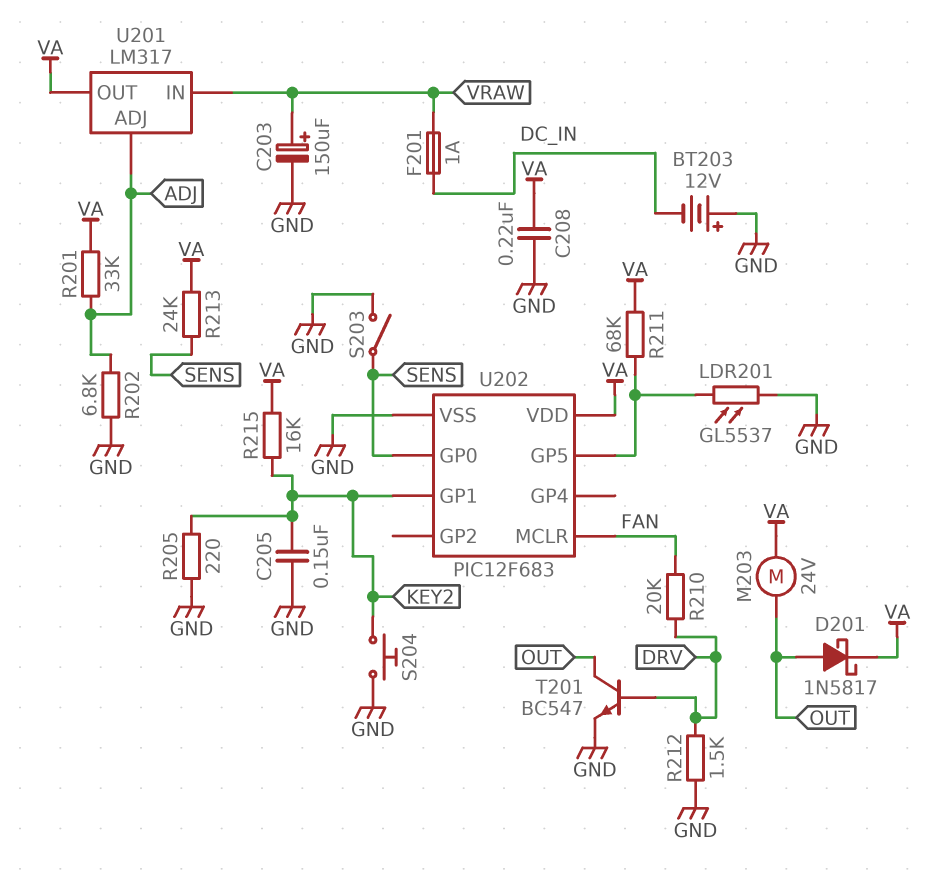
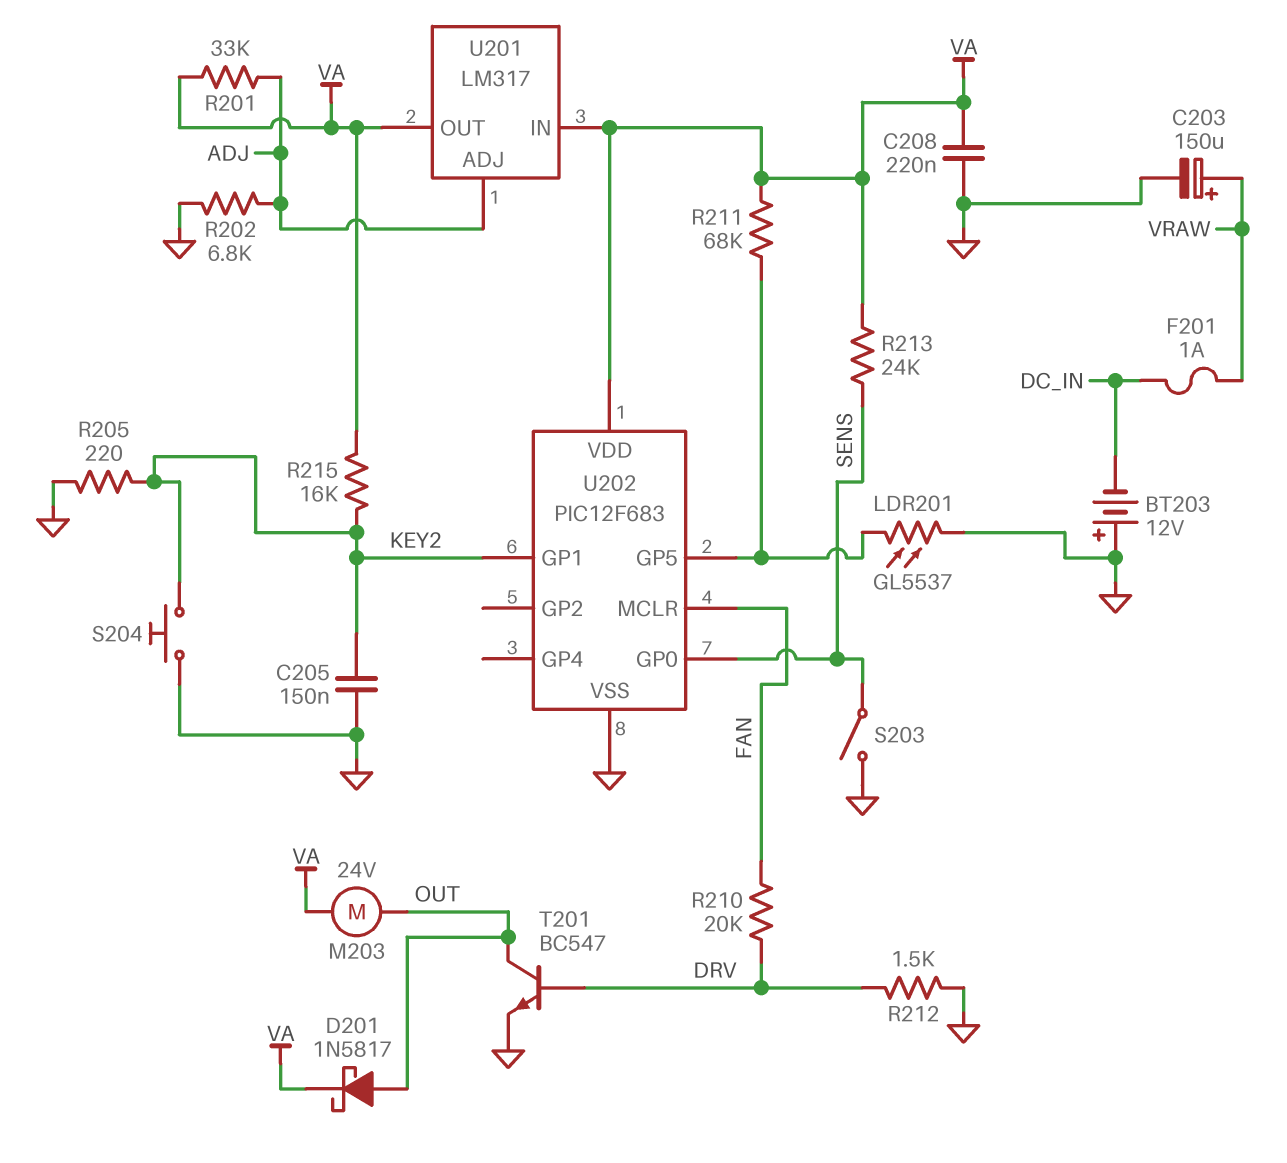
U201 pin IN: VRAW -> VA

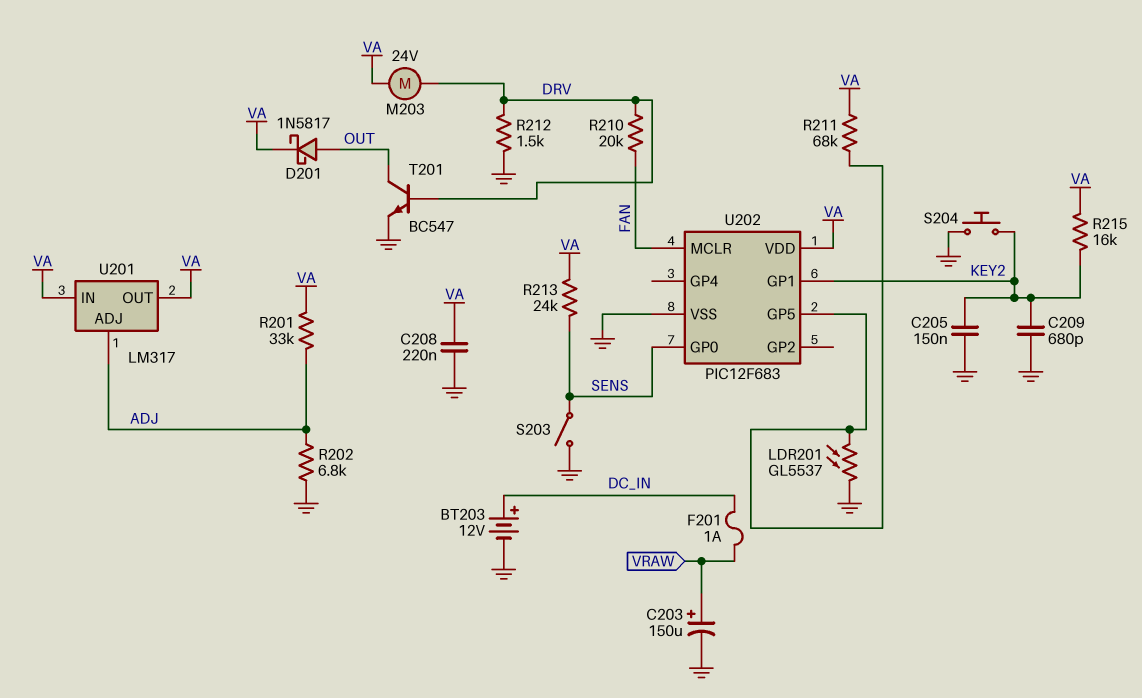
BT203: 12V (plus GND, minus DC_IN) -> 12V (plus DC_IN, minus GND)
C209: none -> 680pF (GND, KEY2)
M203: motor 24V (OUT, VA) -> motor 24V (DRV, VA)
R205: 220 (GND, KEY2) -> none

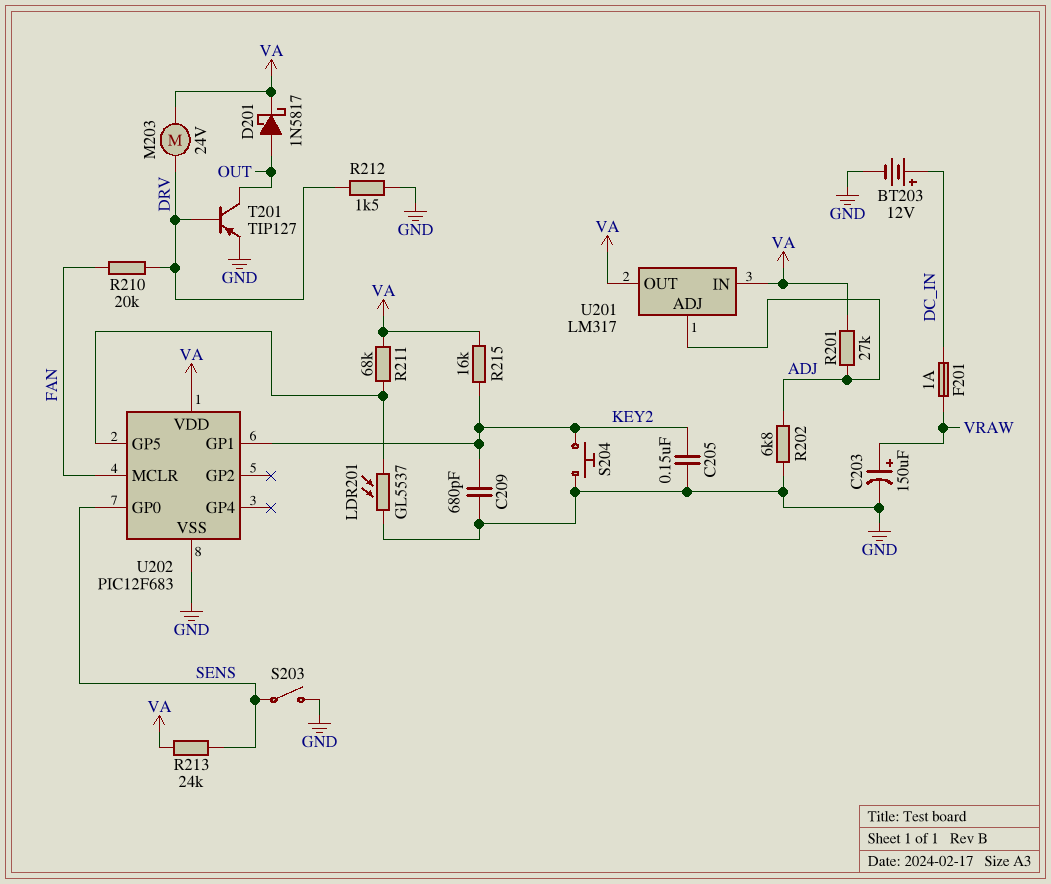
C208: 220nF (GND, VA) -> none
R201: 33k (ADJ, VA) -> 27k (ADJ, VA)
T201: NPN BC547 (B DRV, C OUT, E GND) -> PNP TIP127 (B DRV, C OUT, E GND)

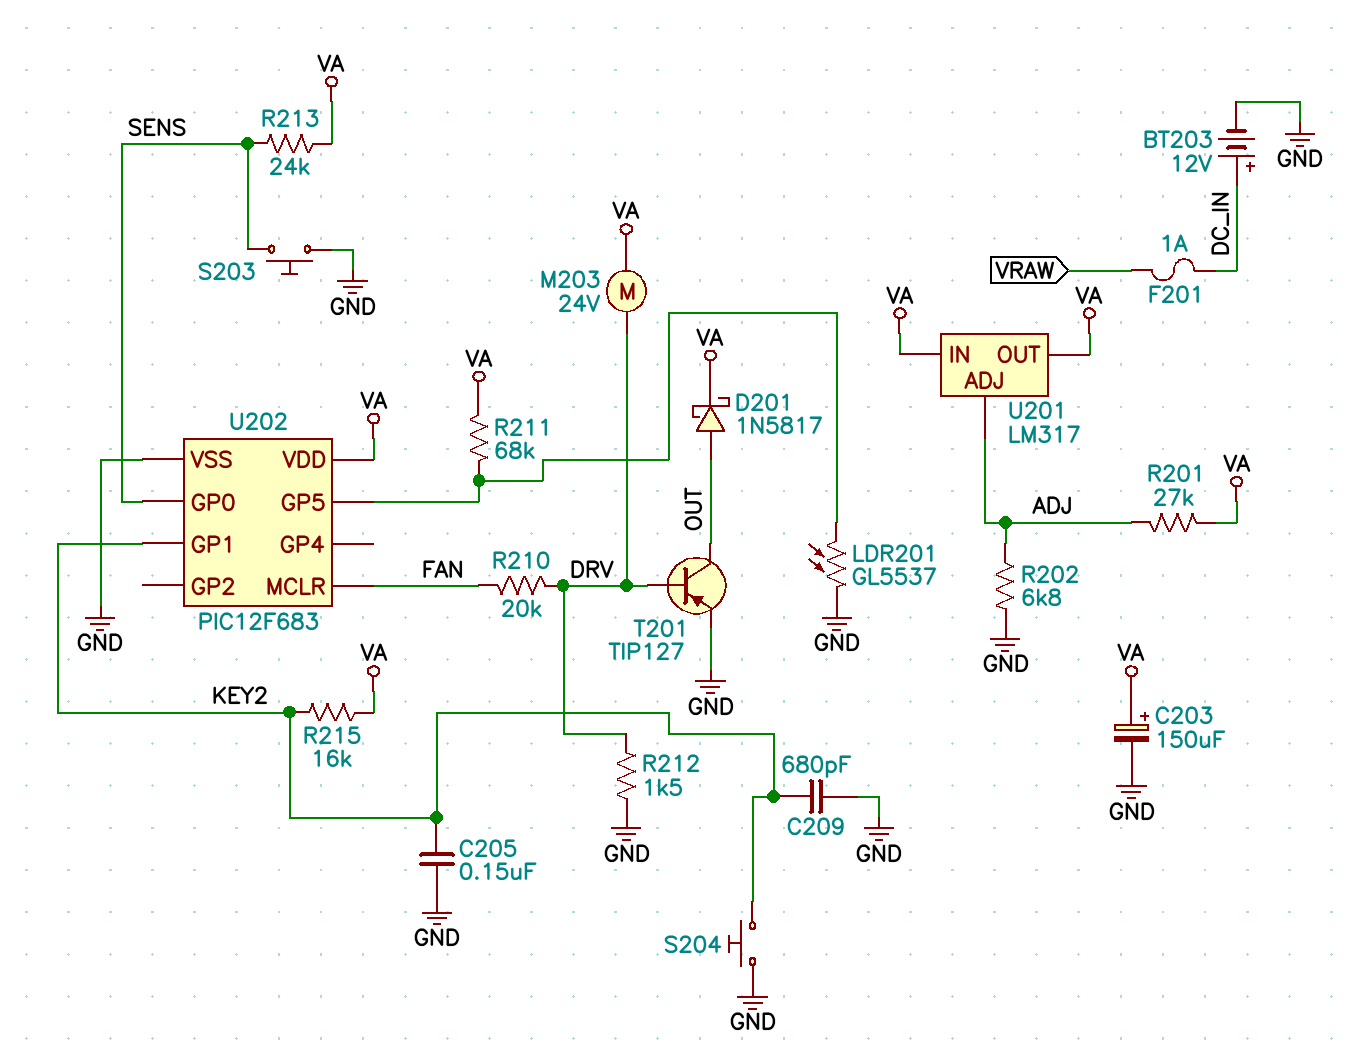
C203: 150uF (plus VRAW, minus GND) -> 150uF (plus VA, minus GND)
S203: switch (GND, SENS) -> button (GND, SENS)

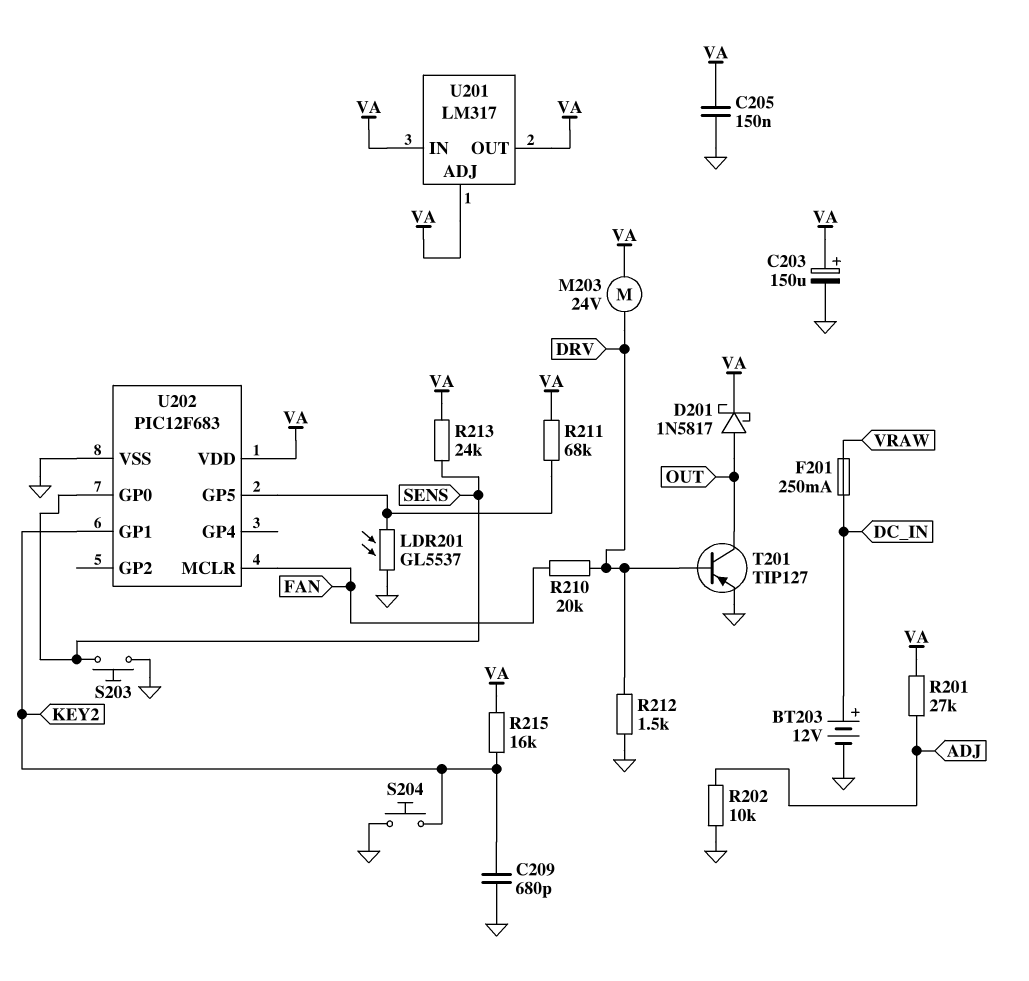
C205: 150nF (GND, KEY2) -> 150nF (GND, VA)
F201: 1A (DC_IN, VRAW) -> 250mA (DC_IN, VRAW)
R202: 6.8k (ADJ, GND) -> 10k (ADJ, GND)
U201 pin ADJ: ADJ -> VA

